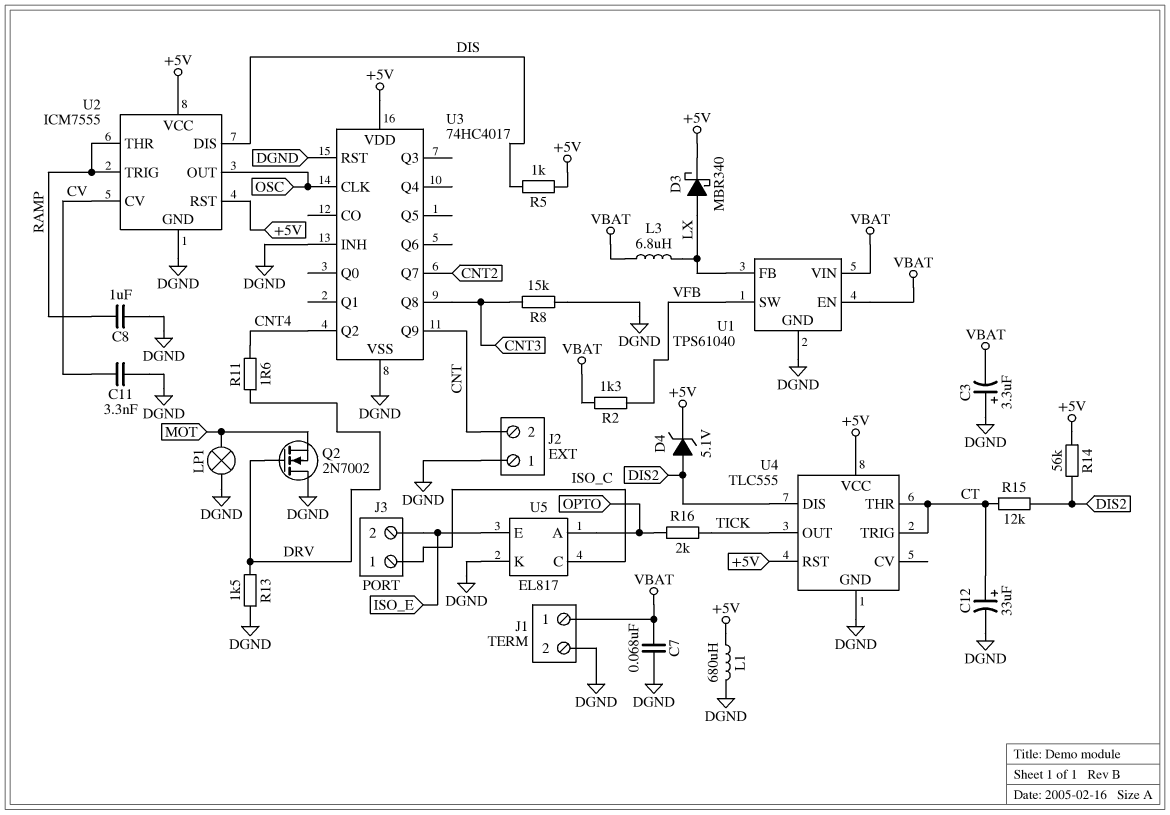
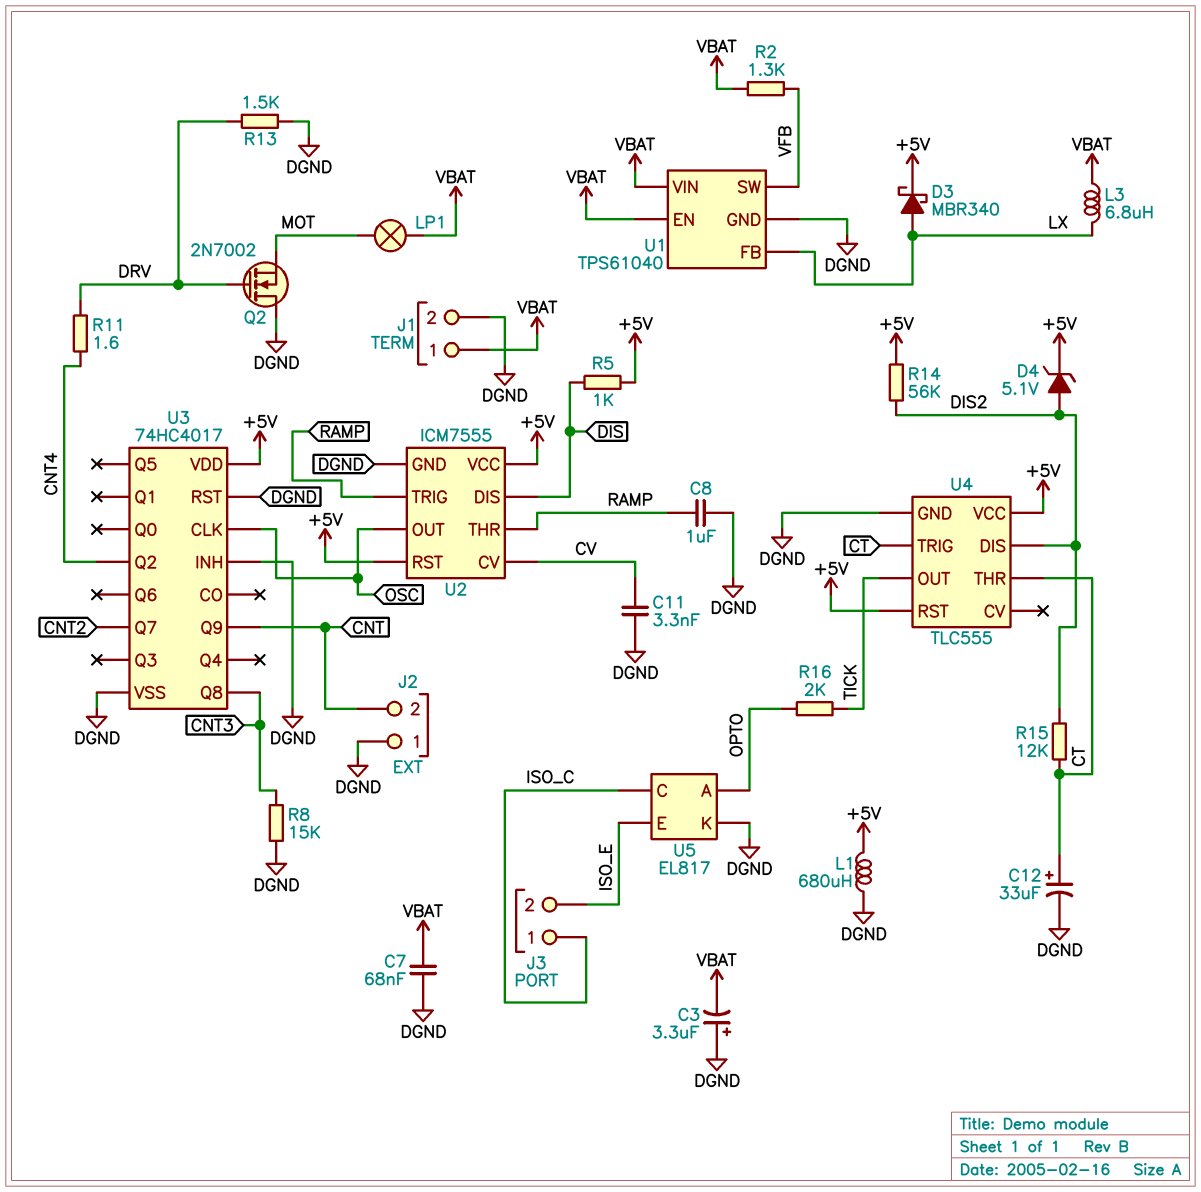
LP1: lamp (DGND, MOT) -> lamp (MOT, VBAT)

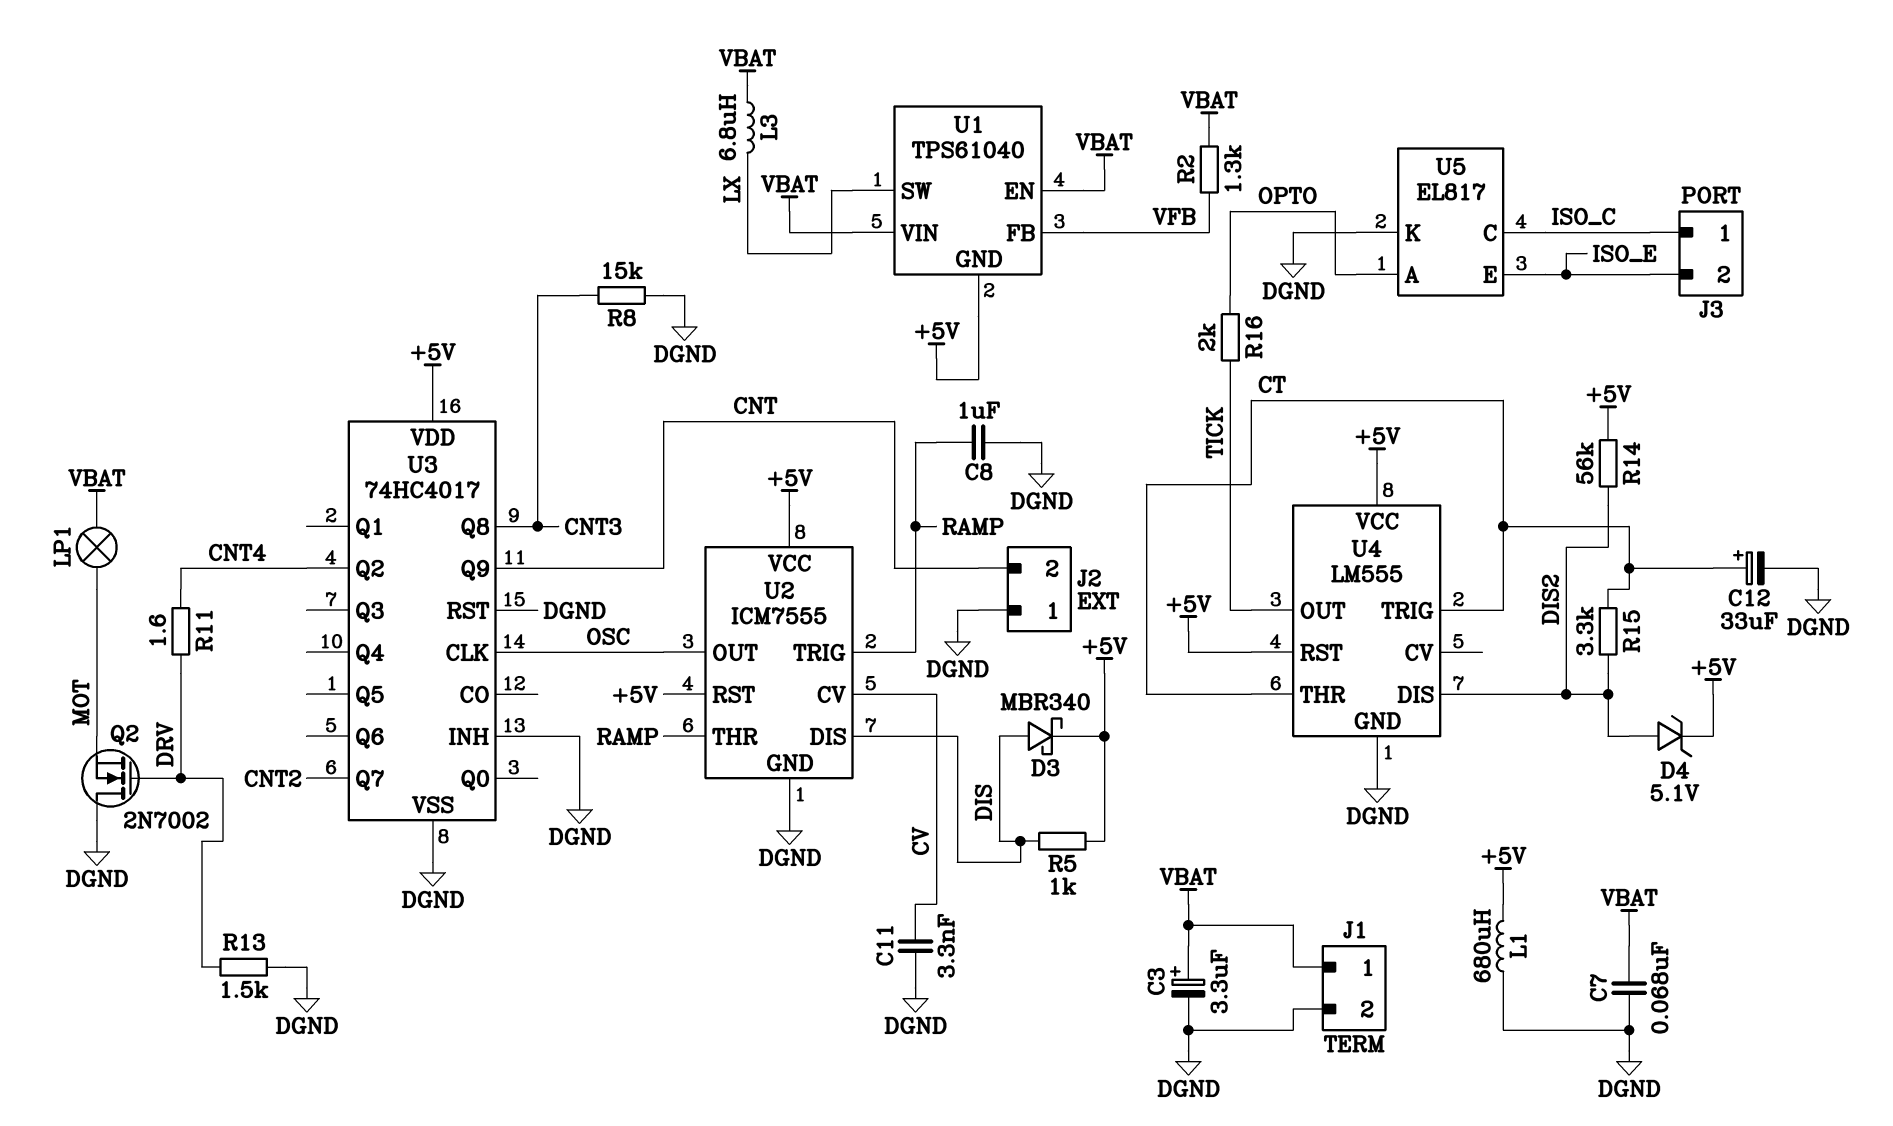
C3: 3.3uF (plus DGND, minus VBAT) -> 3.3uF (plus VBAT, minus DGND)
D3: schottky MBR340 (A LX, K +5V) -> schottky MBR340 (A DIS, K +5V)
R15: 12k (CT, DIS2) -> 3.3k (CT, DIS2)
U1 pin FB: LX -> VFB
U1 pin GND: DGND -> +5V
U1 pin SW: VFB -> LX
U4: TLC555 -> LM555

